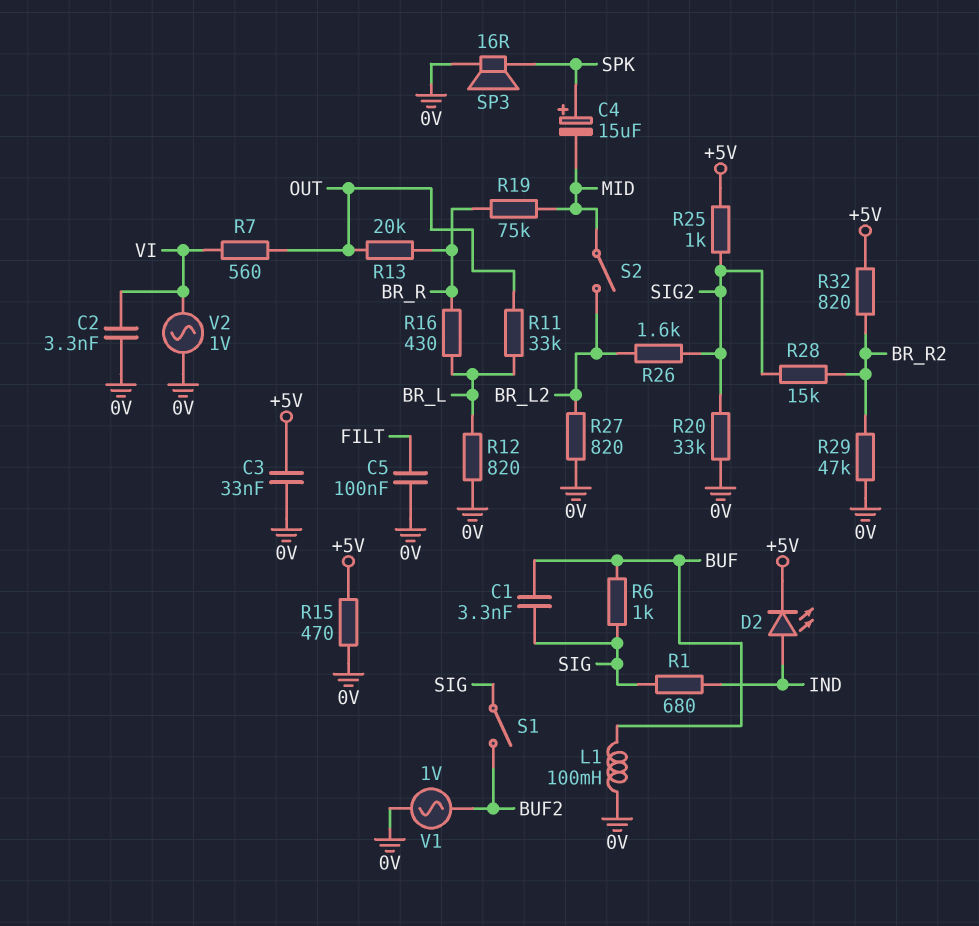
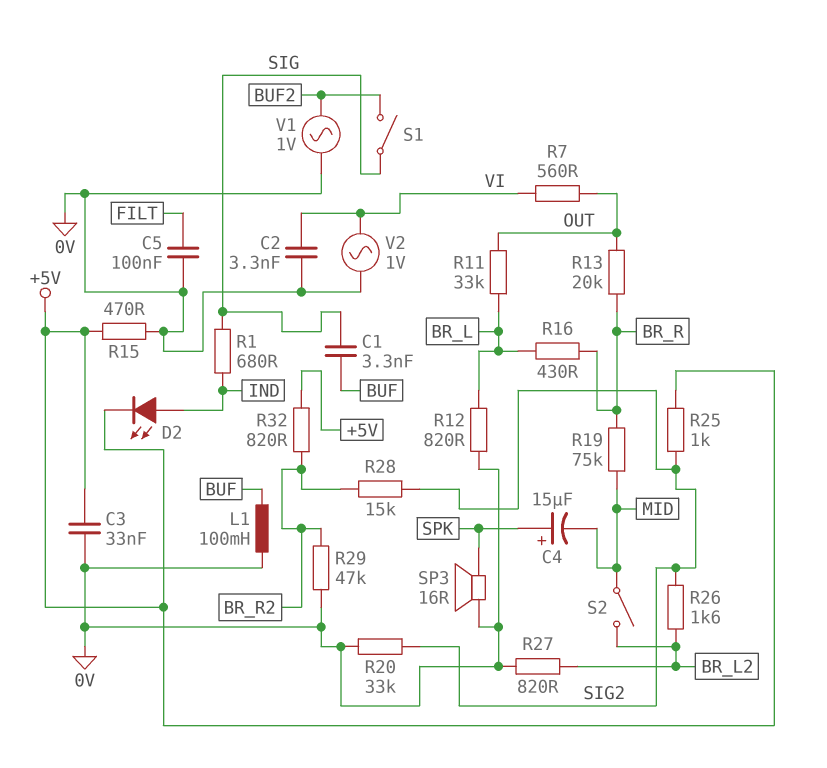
R6: 1k (BUF, SIG) -> none

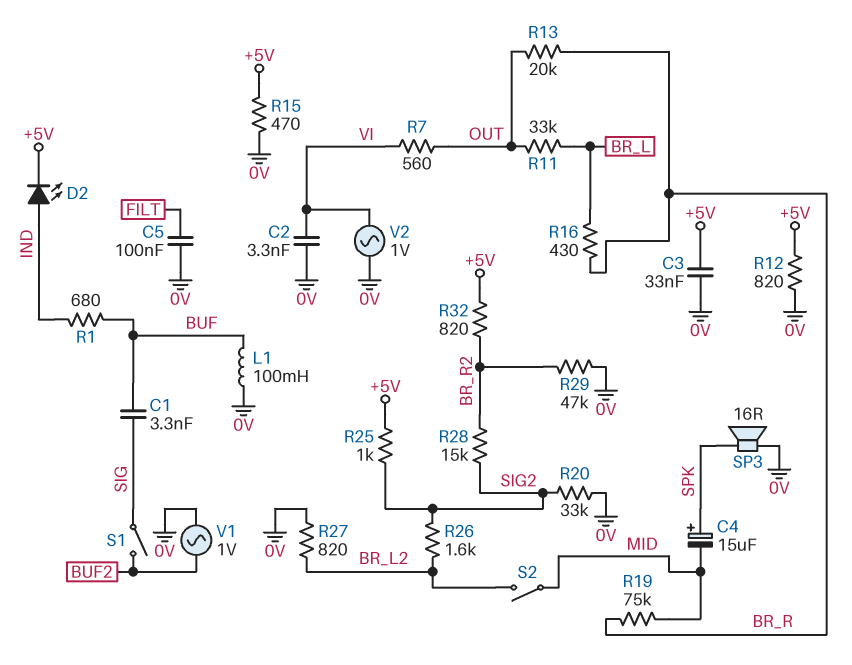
R1: 680 (IND, SIG) -> 680 (BUF, IND)
R12: 820 (0V, BR_L) -> 820 (+5V, 0V)

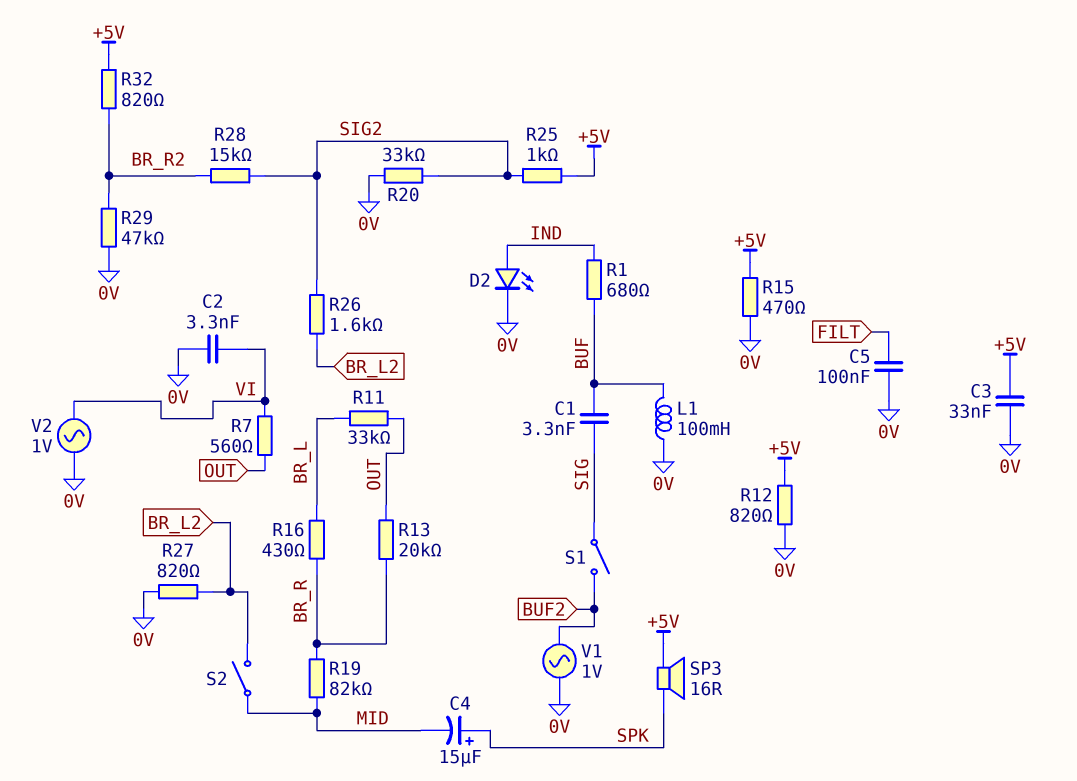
D2: LED (A IND, K +5V) -> LED (A IND, K 0V)
R19: 75k (BR_R, MID) -> 82k (BR_R, MID)
SP3: speaker 16R (0V, SPK) -> speaker 16R (+5V, SPK)

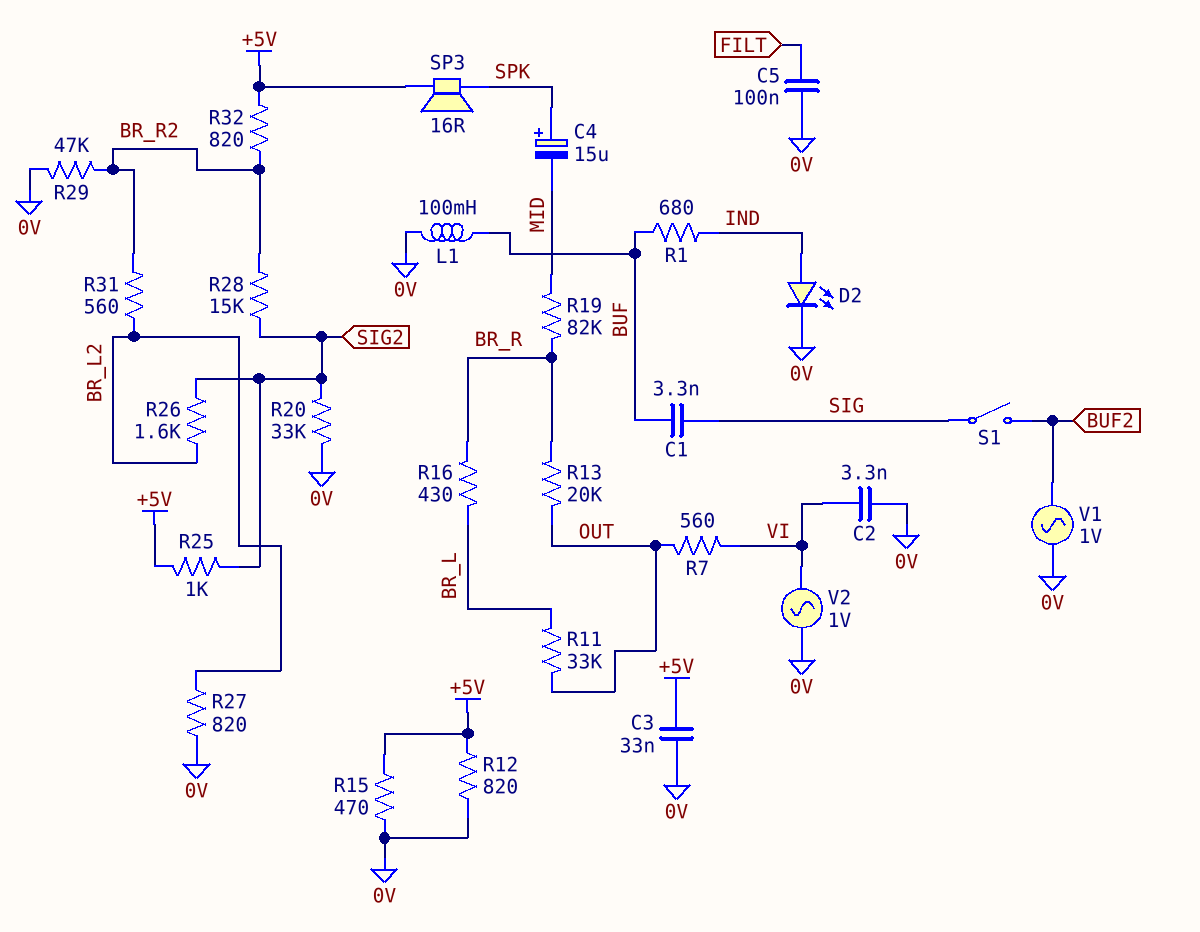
R31: none -> 560 (BR_L2, BR_R2)
S2: switch (BR_L2, MID) -> none

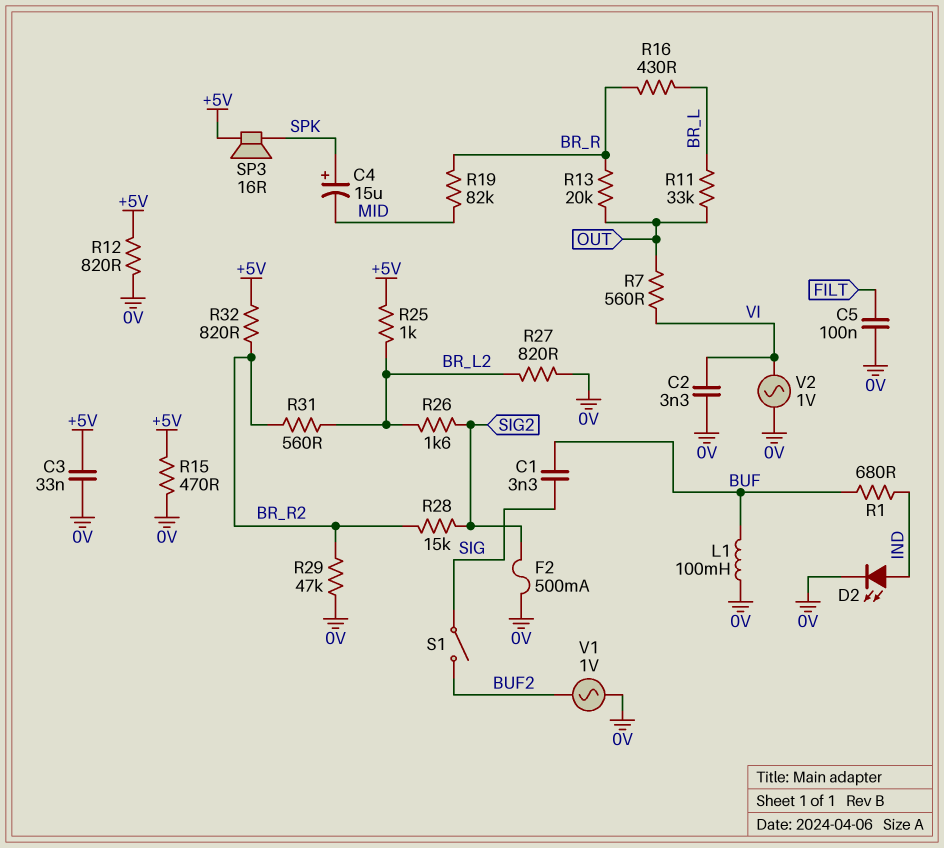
F2: none -> 500mA (0V, SIG2)
R20: 33k (0V, SIG2) -> none
R25: 1k (+5V, SIG2) -> 1k (+5V, BR_L2)

